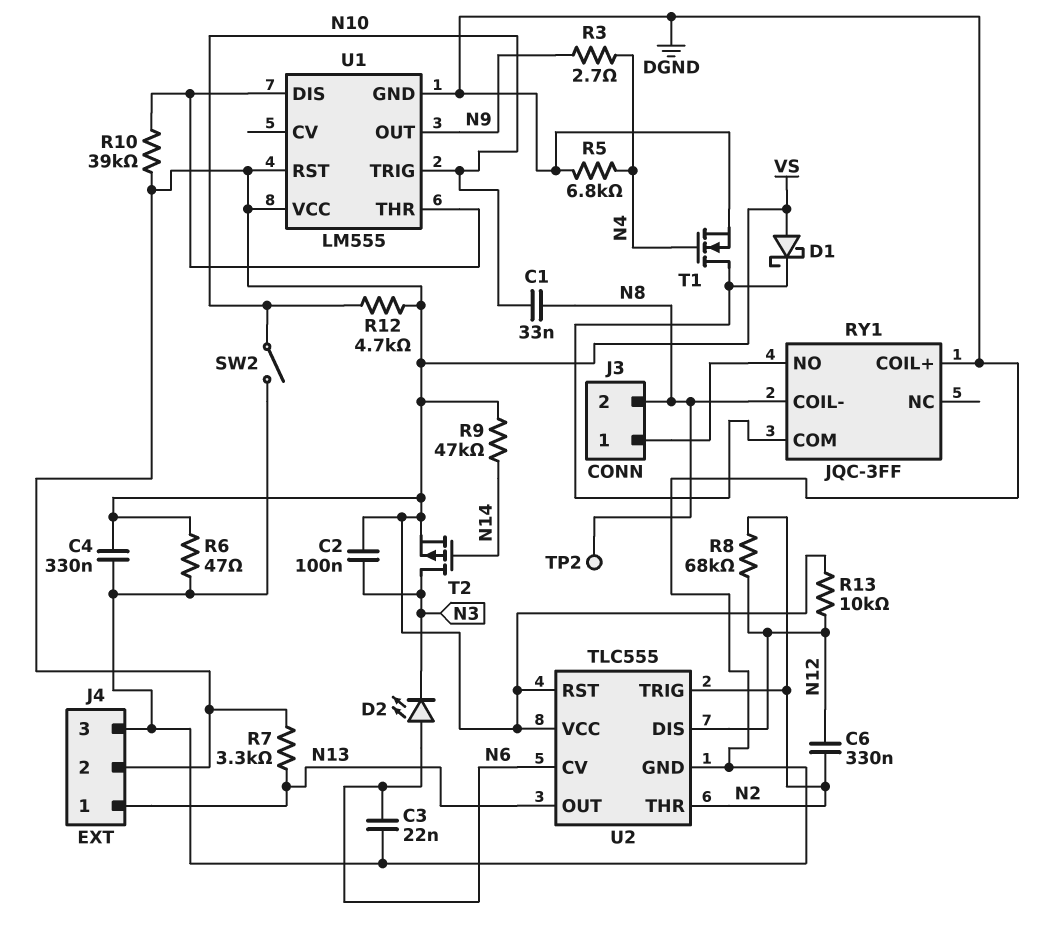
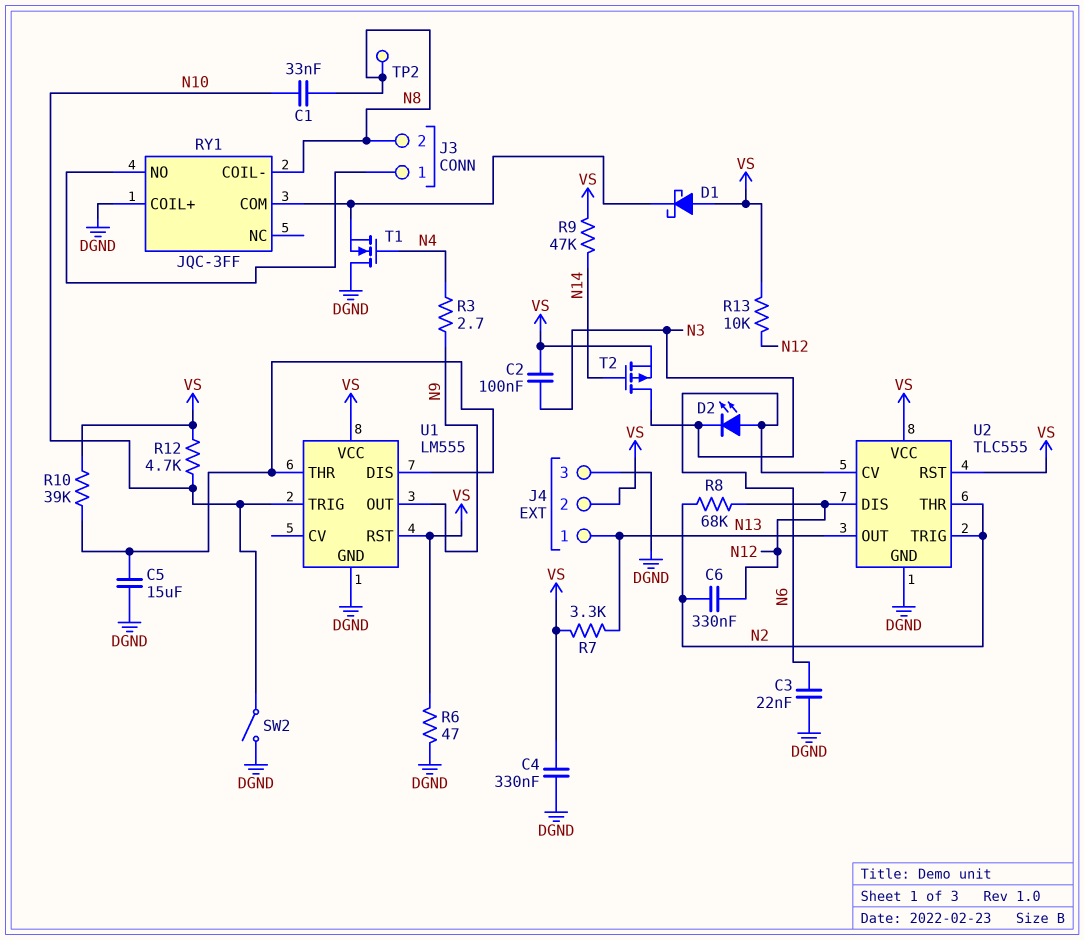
C5: none -> 15uF (DGND, U1/DIS)
R5: 6.8k (DGND, N4) -> none
T1: NMOS (G N4, D RY1/COM, S DGND) -> NMOS (G N4, D DGND, S RY1/COM)

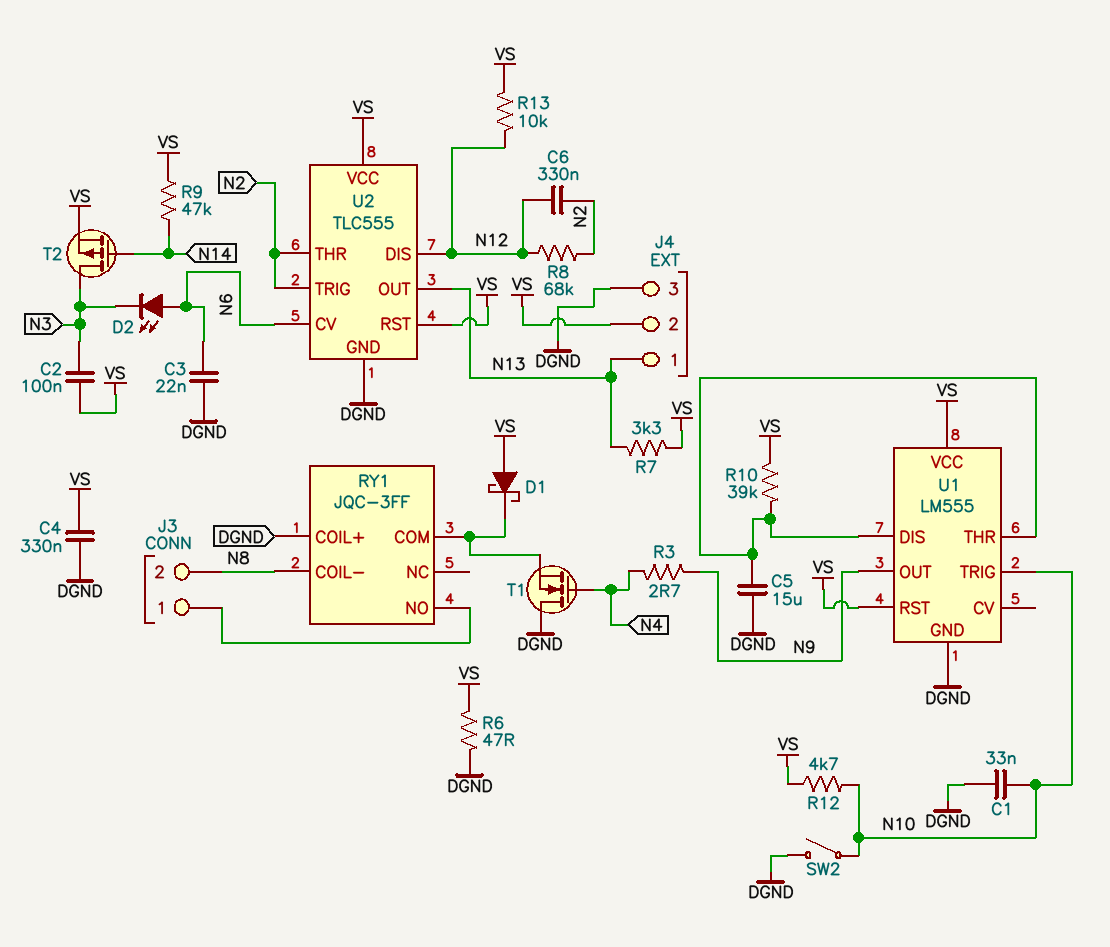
C1: 33nF (N8, N10) -> 33nF (DGND, N10)
TP2: test point (N8) -> none

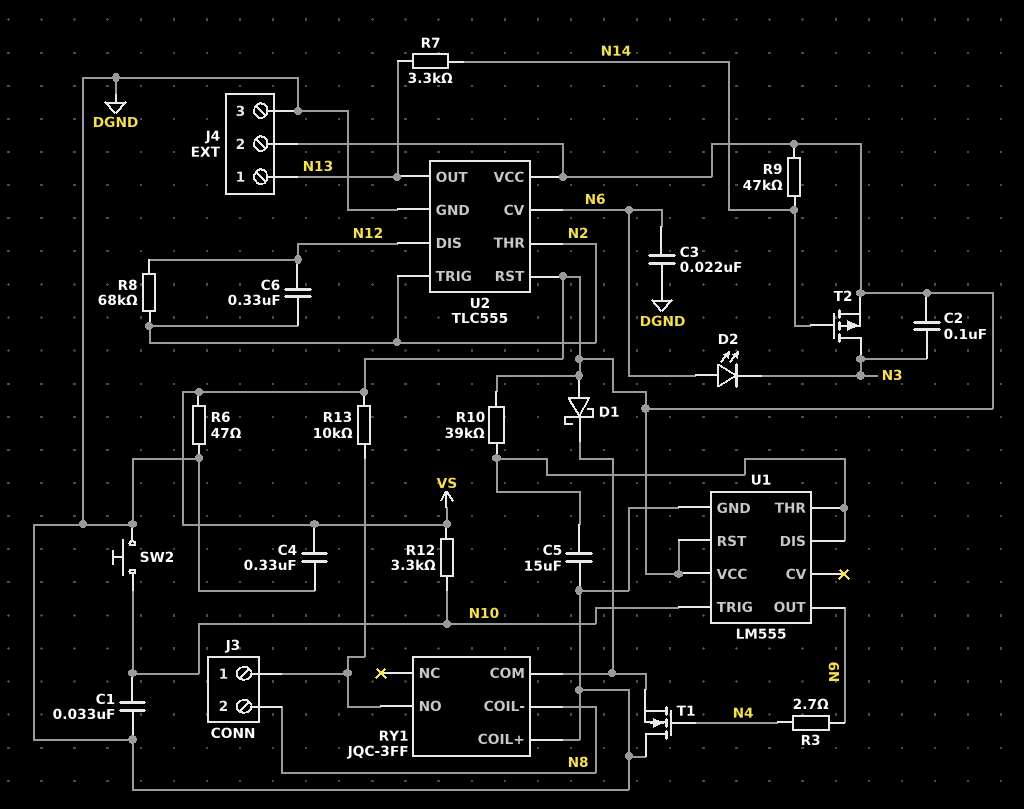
R7: 3.3k (N13, VS) -> 3.3k (N13, N14)
R12: 4.7k (N10, VS) -> 3.3k (N10, VS)
R13: 10k (N12, VS) -> 10k (J3/1, VS)
SW2: switch (DGND, N10) -> button (DGND, N10)

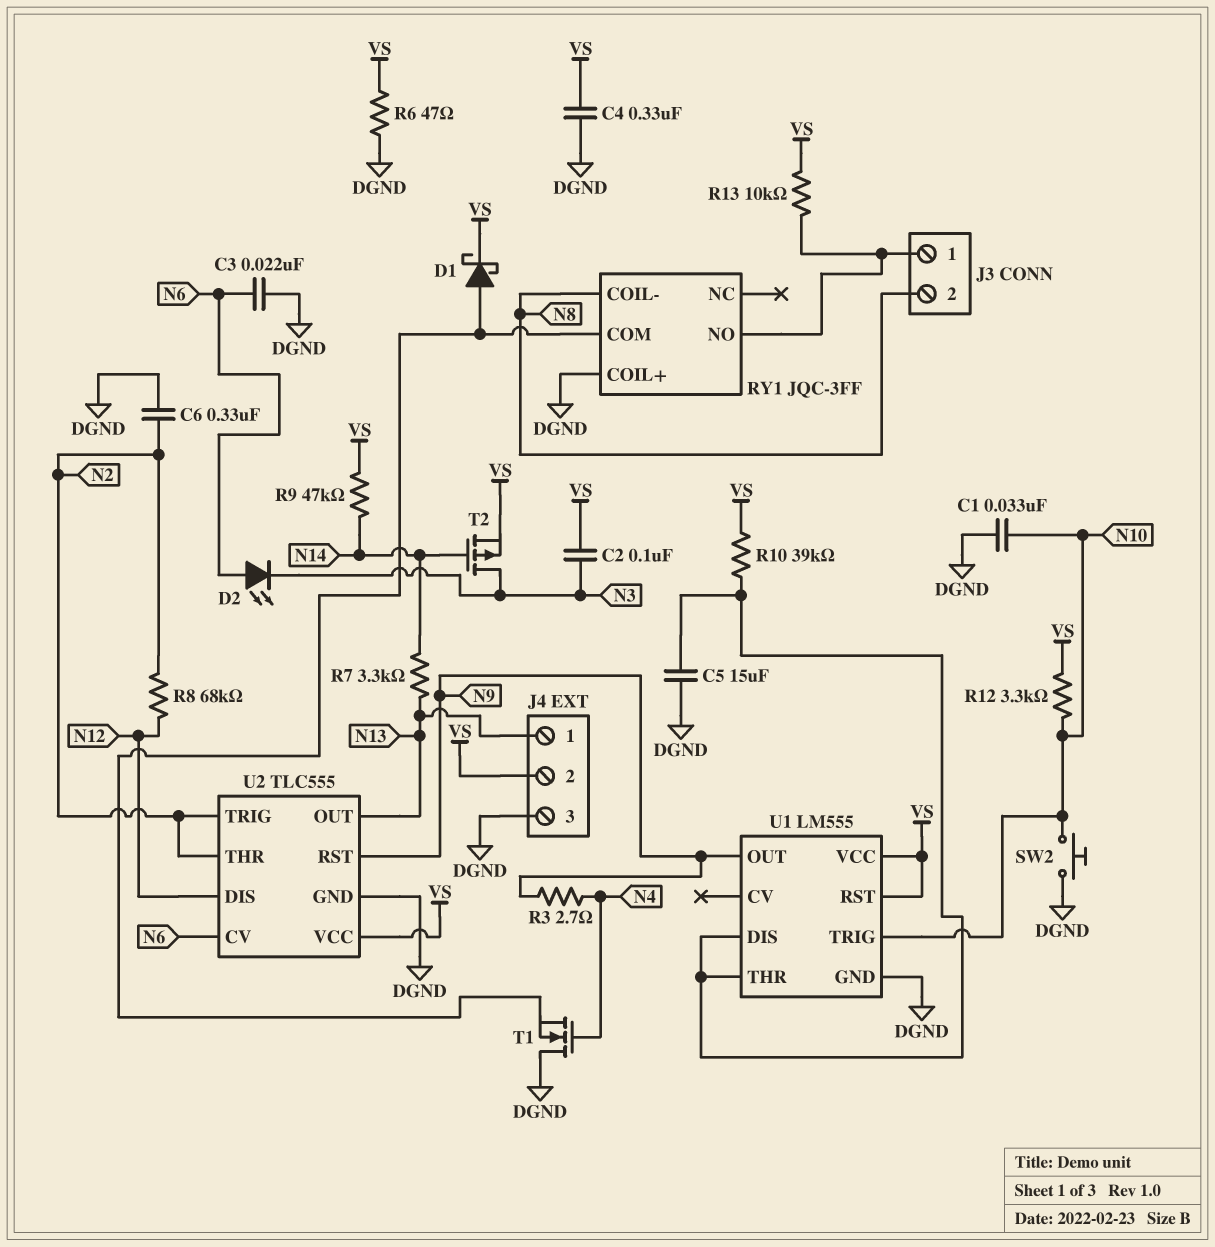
C6: 330nF (N2, N12) -> 330nF (DGND, N2)
D1: schottky (A VS, K RY1/COM) -> schottky (A RY1/COM, K VS)
U2 pin RST: VS -> N9

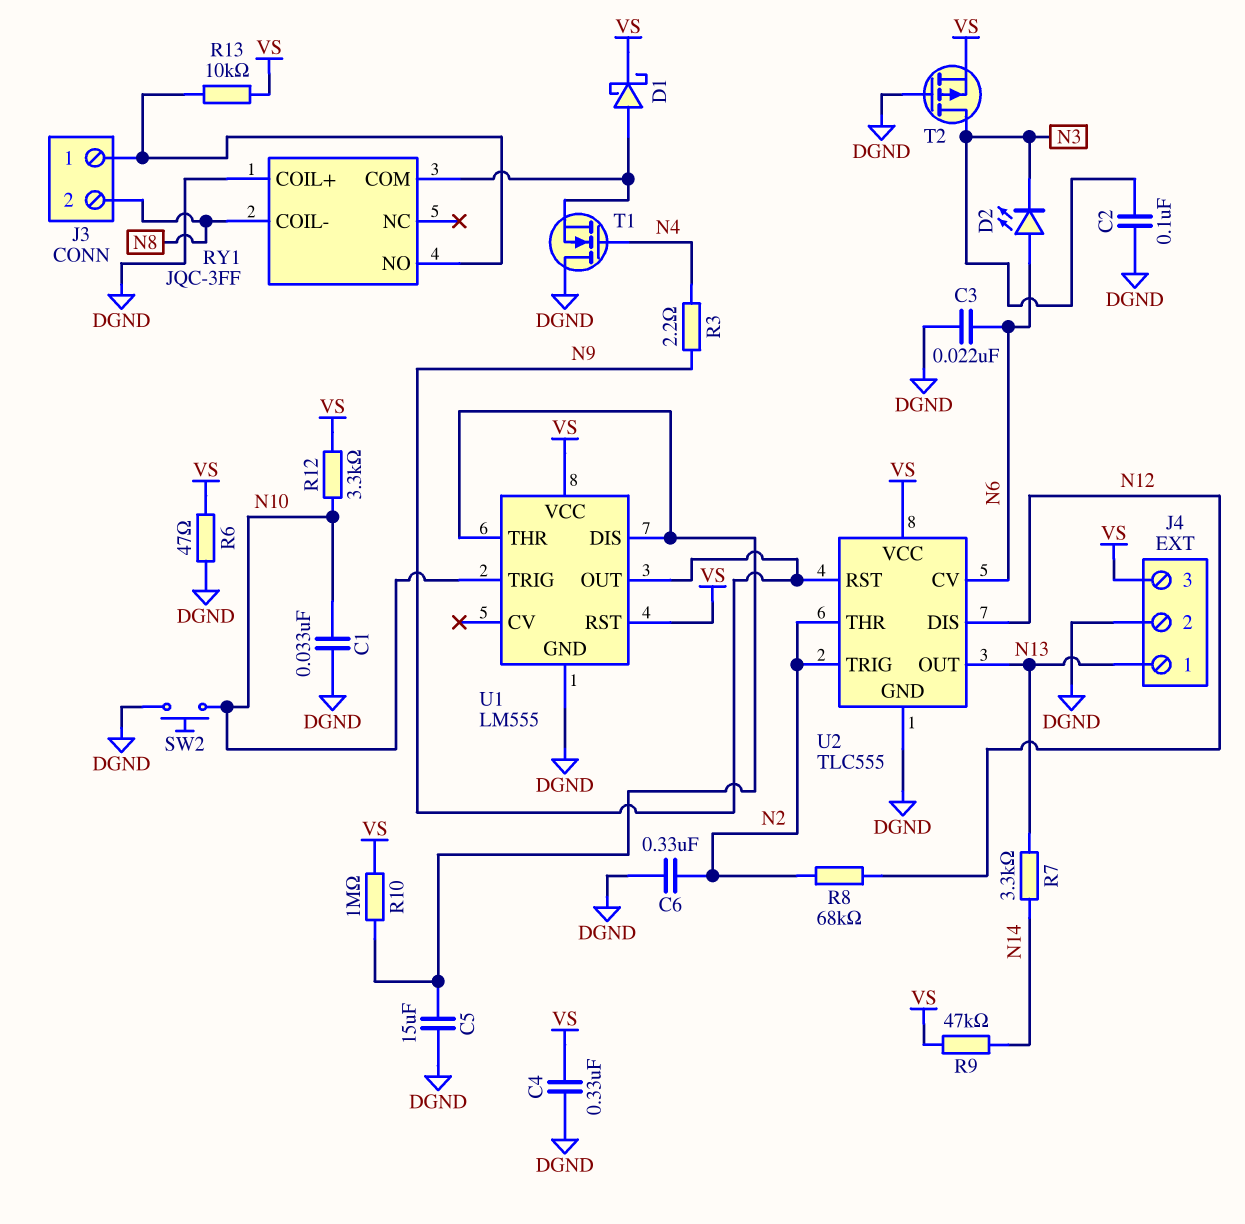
C2: 100nF (N3, VS) -> 100nF (DGND, N3)
J4 pin 2: VS -> DGND
J4 pin 3: DGND -> VS
R3: 2.7 (N4, N9) -> 2.2 (N4, N9)
R10: 39k (U1/DIS, VS) -> 1M (U1/DIS, VS)
T2: PMOS (G N14, D N3, S VS) -> PMOS (G DGND, D N3, S VS)

